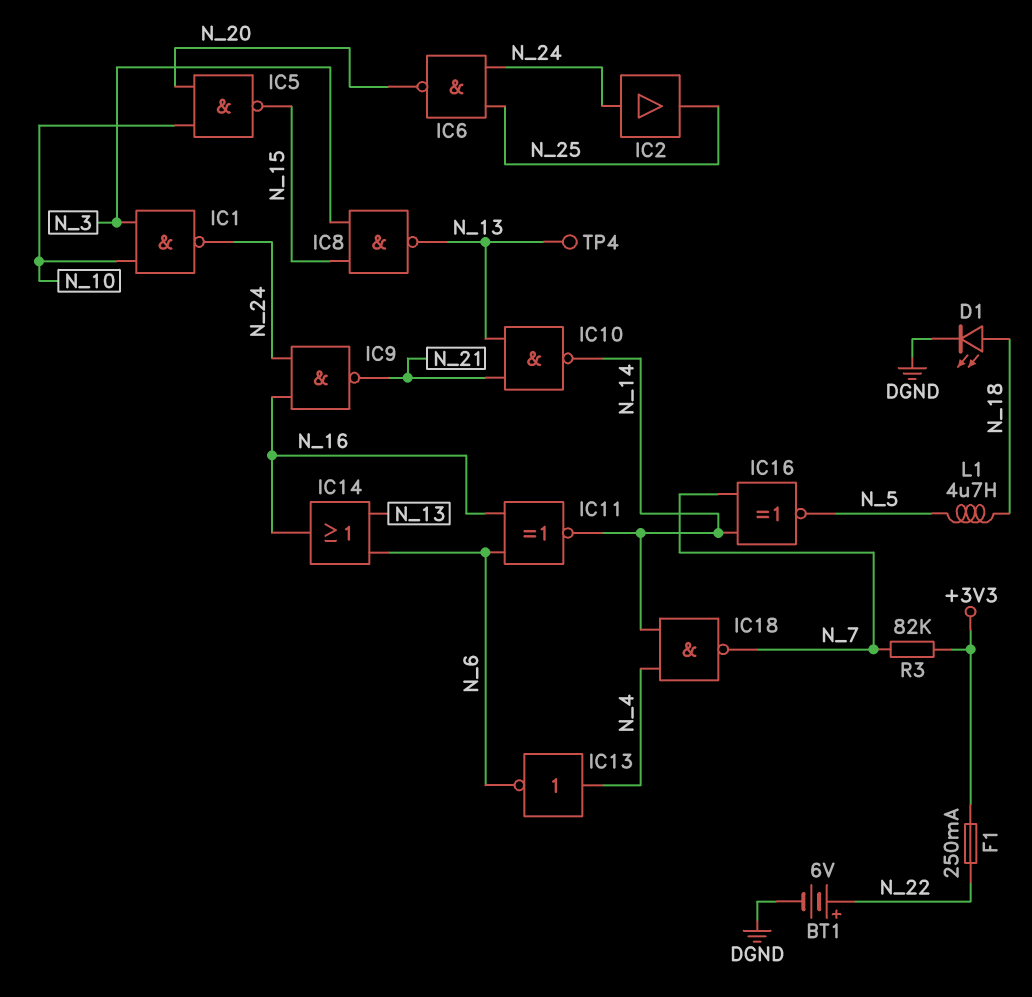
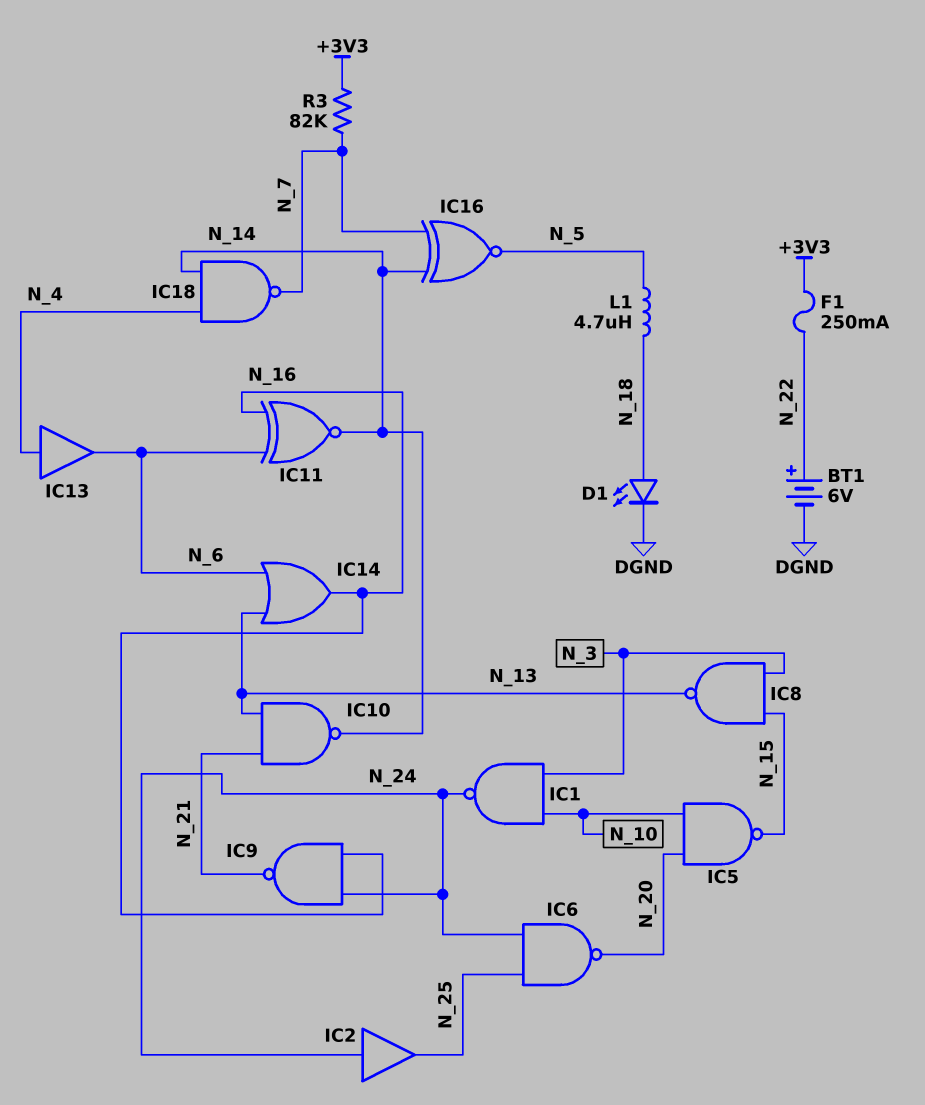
IC13: NOT (in N_4, out N_6) -> buffer (in N_4, out N_6)
TP4: test point (N_13) -> none

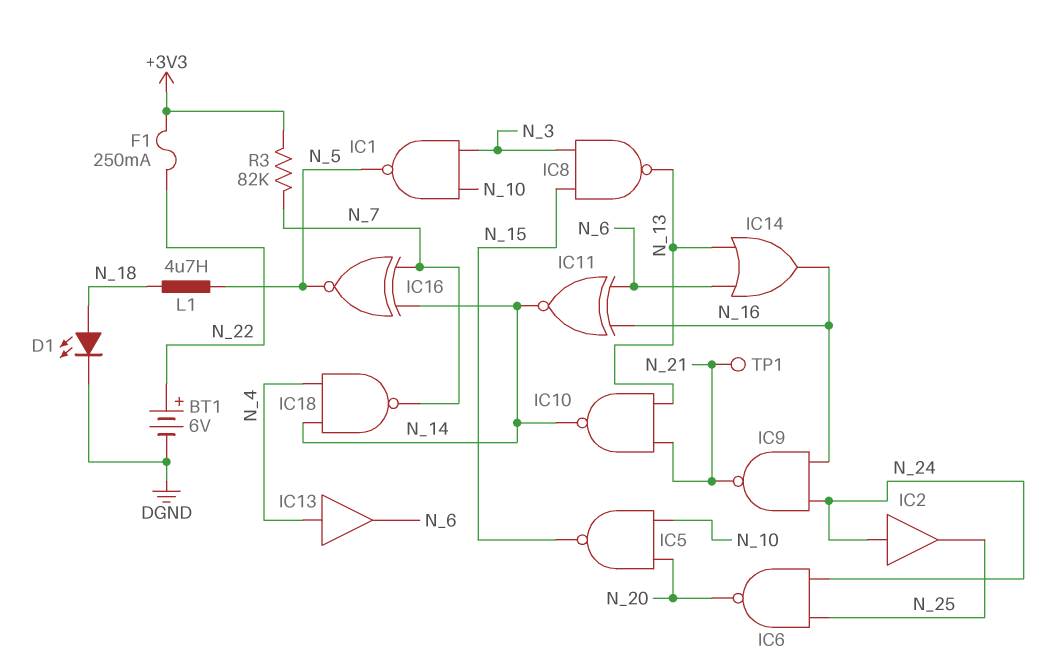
IC1: NAND (in N_3, in N_10, out N_24) -> NAND (in N_3, in N_10, out N_5)
TP1: none -> test point (N_21)

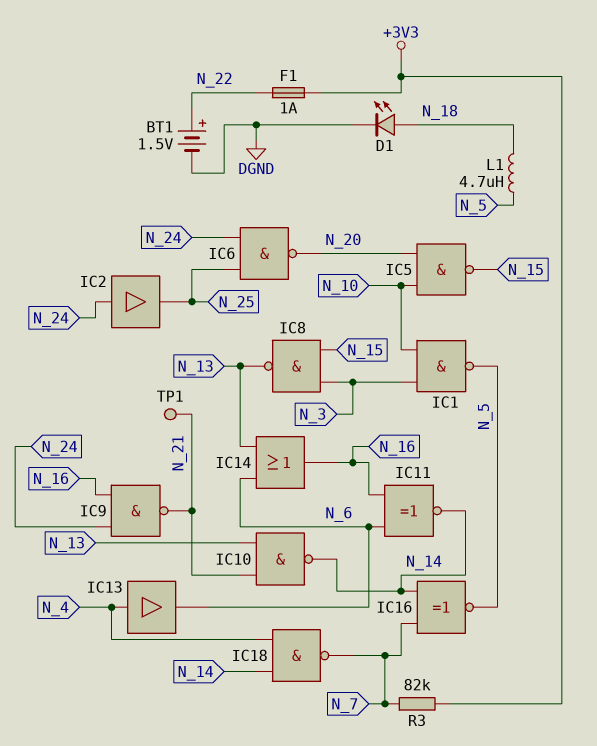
BT1: 6V (plus N_22, minus DGND) -> 1.5V (plus N_22, minus DGND)
F1: 250mA (+3V3, N_22) -> 1A (+3V3, N_22)

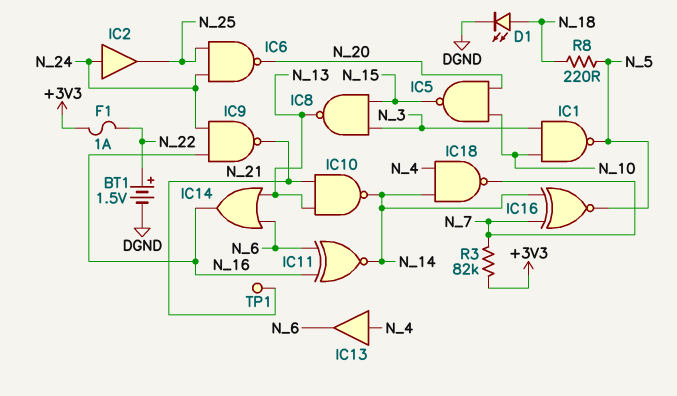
L1: 4.7uH (N_5, N_18) -> none
R8: none -> 220 (N_5, N_18)

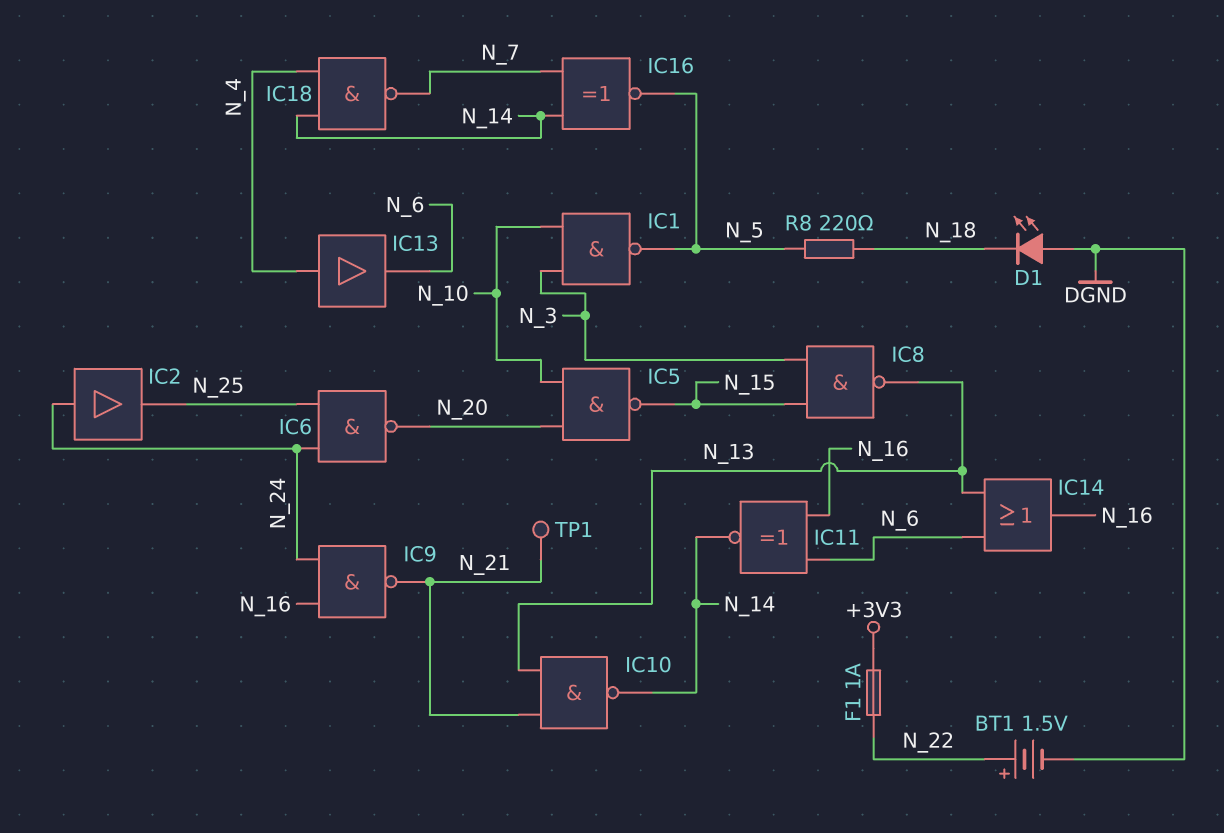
D1: LED (A N_18, K DGND) -> LED (A DGND, K N_18)
R3: 82k (+3V3, N_7) -> none

